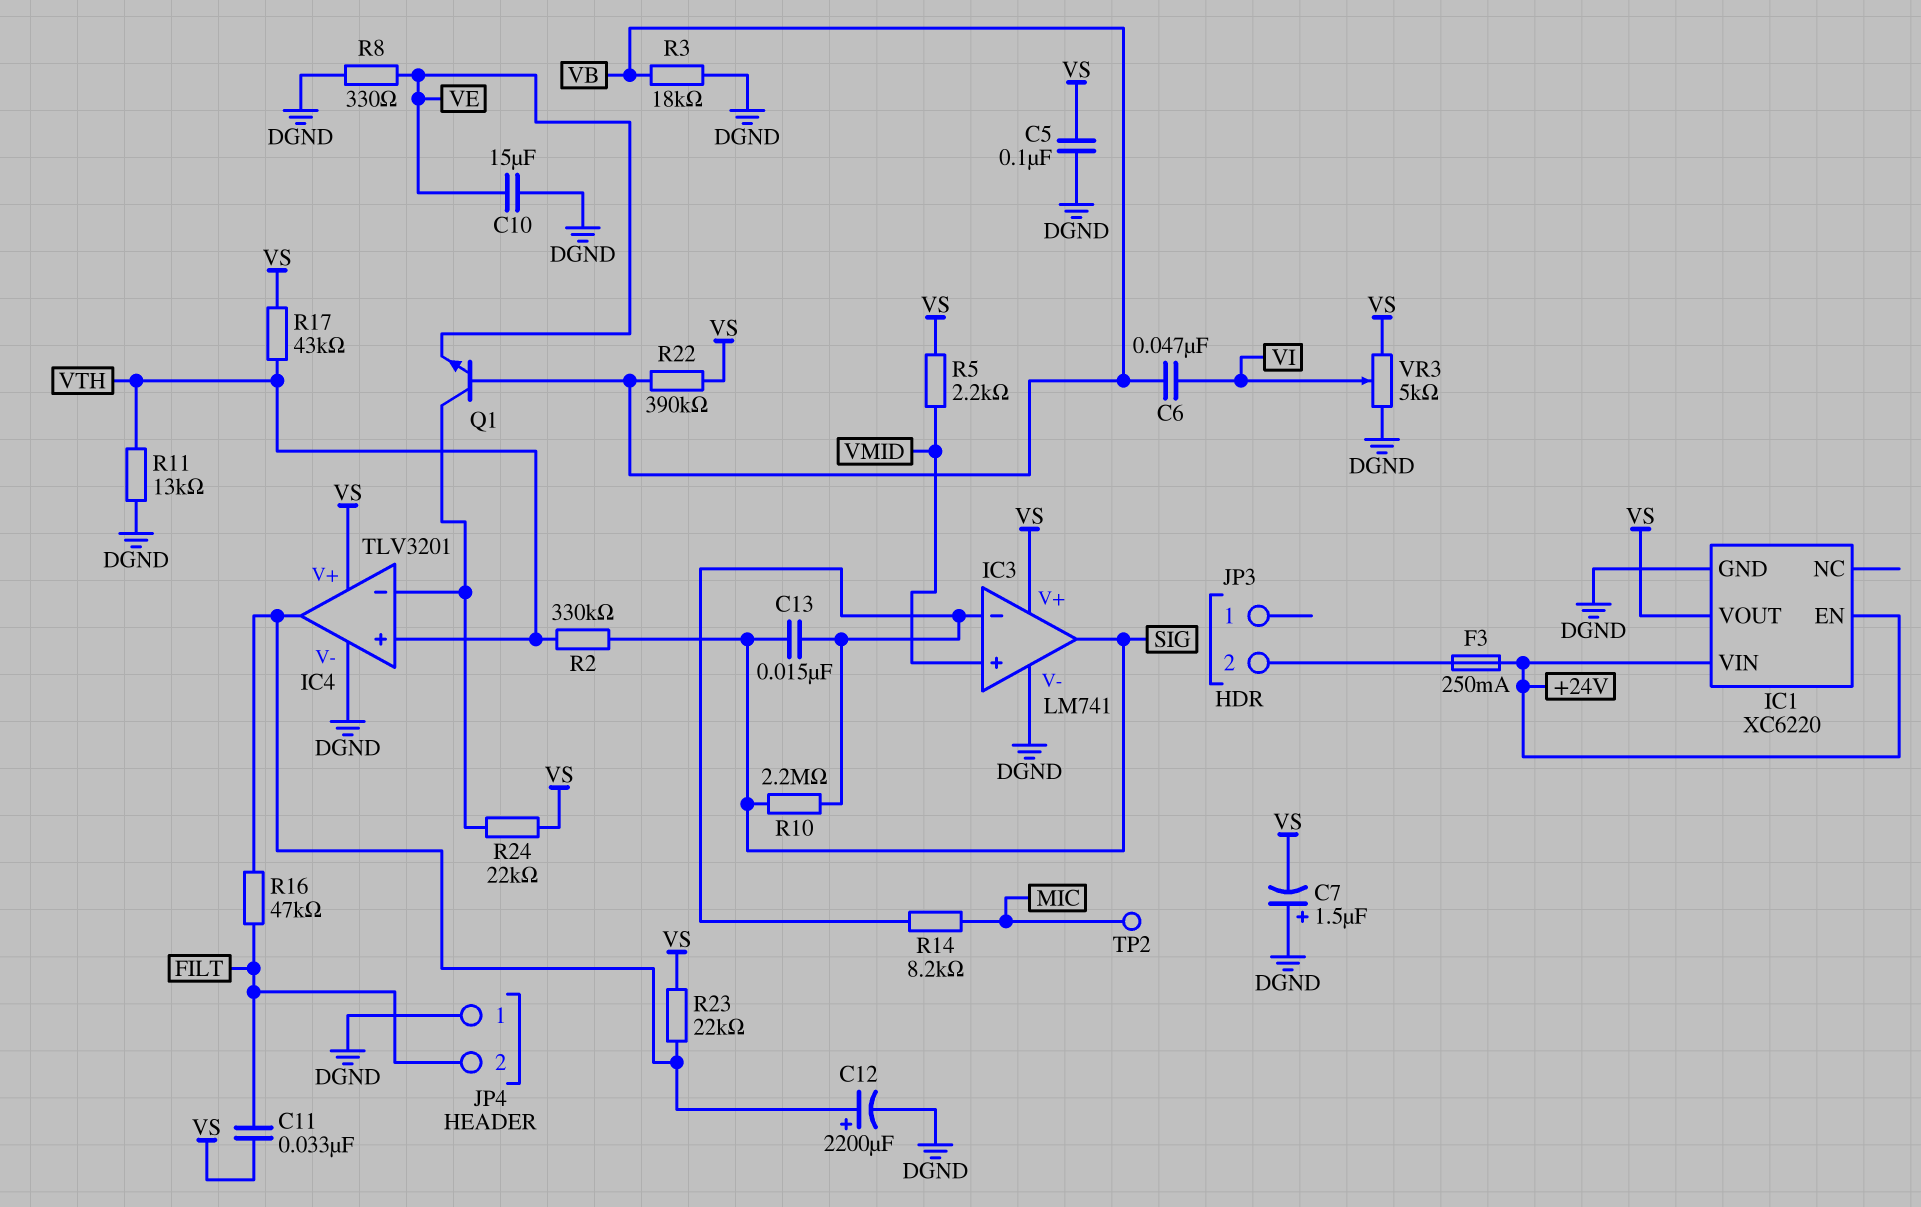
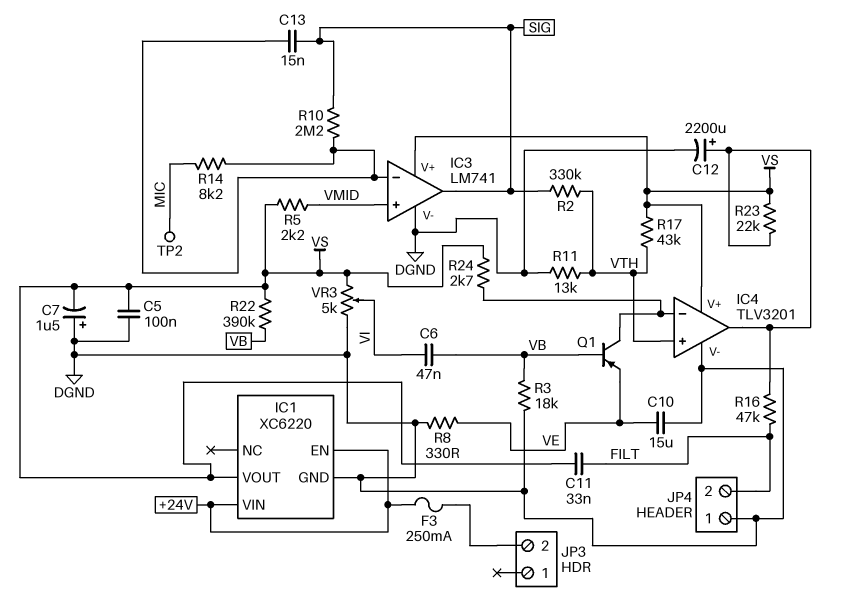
Q1: NPN (B VB, C IC4/in-, E VE) -> PNP (B VB, C IC4/in-, E VE)
R24: 22k (IC4/in-, VS) -> 2.7k (IC4/in-, VS)

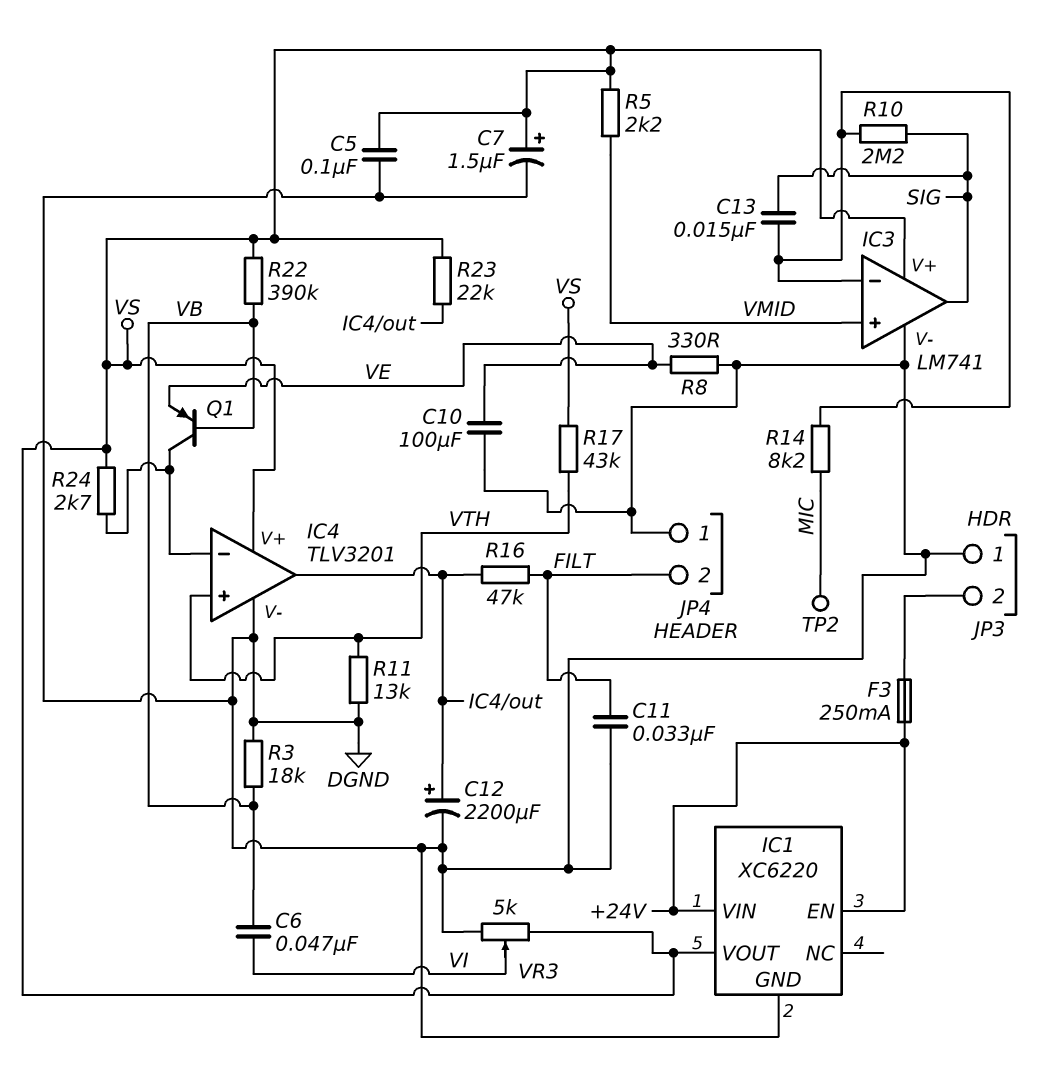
C7: 1.5uF (plus DGND, minus VS) -> 1.5uF (plus VS, minus DGND)
C10: 15uF (DGND, VE) -> 100uF (DGND, VE)
C11: 33nF (FILT, VS) -> 33nF (DGND, FILT)
JP3 pin 1: none -> DGND
R2: 330k (SIG, VTH) -> none

